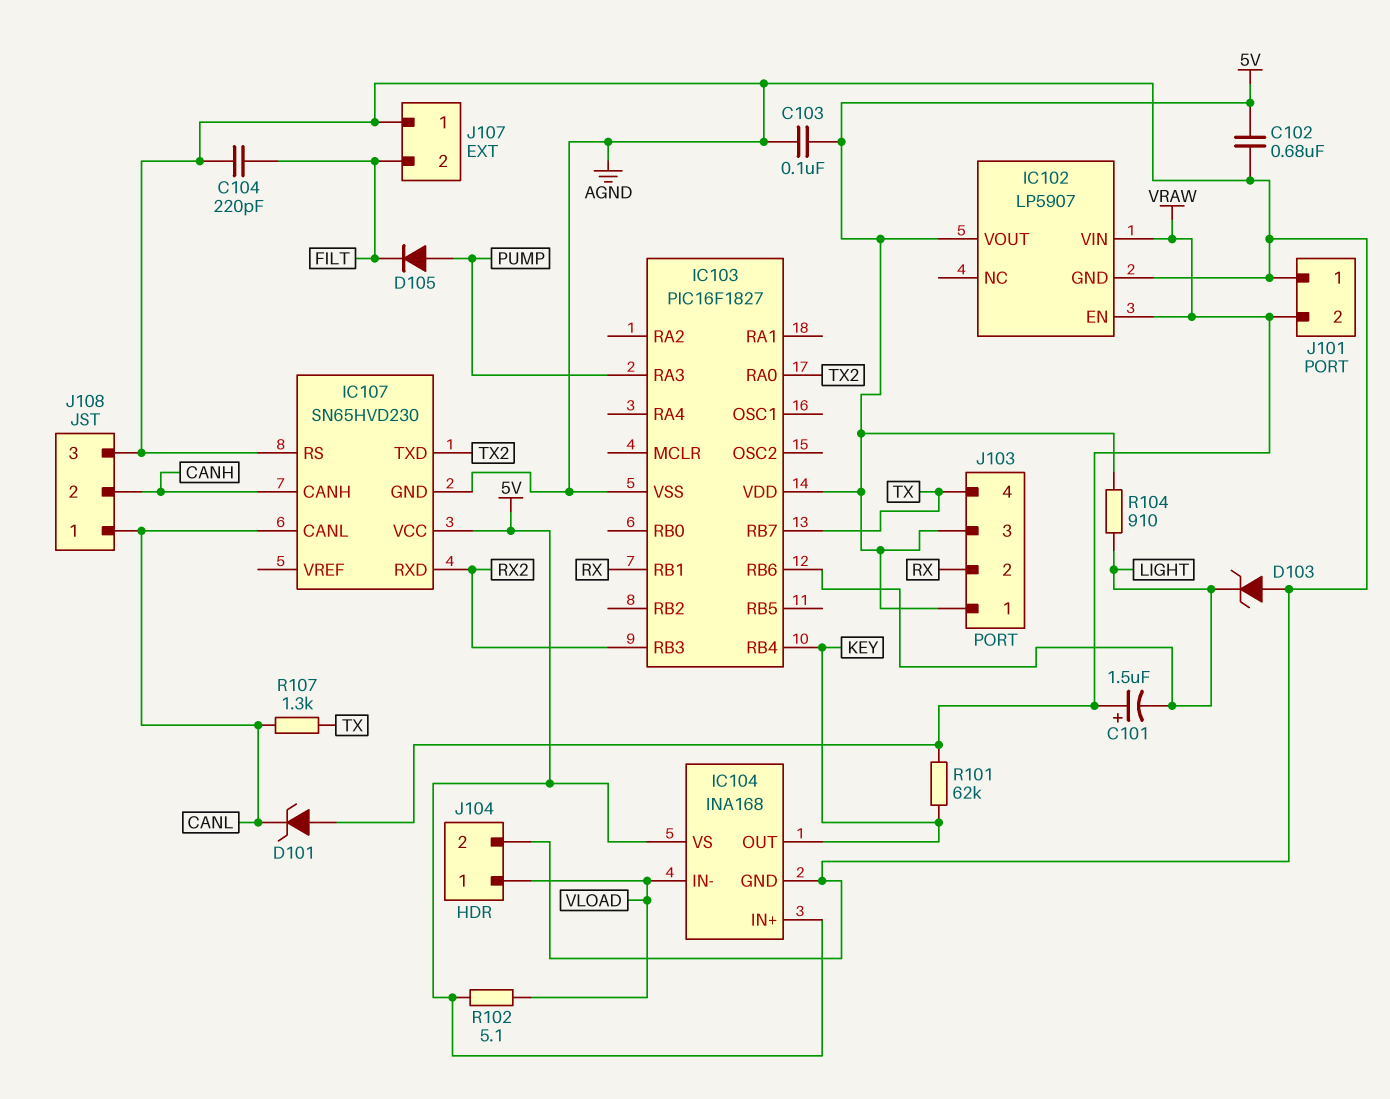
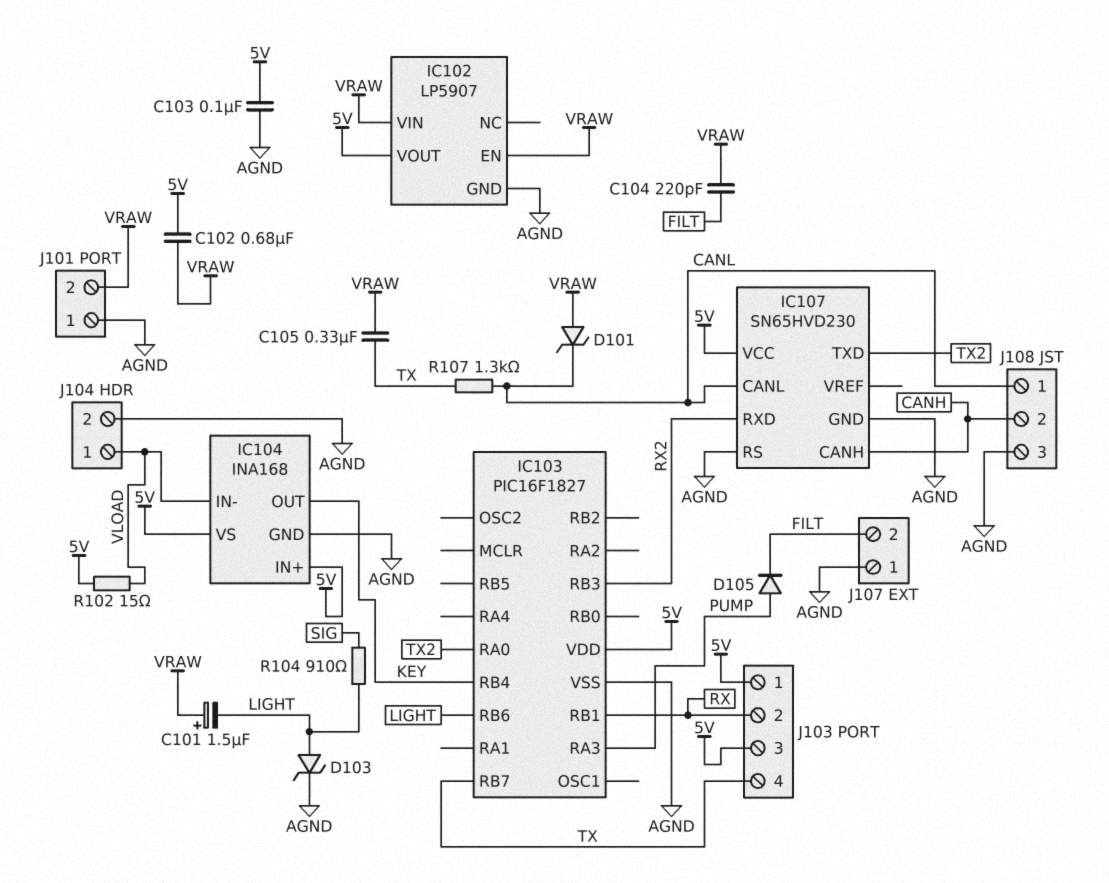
C102: 680nF (5V, AGND) -> 680nF (5V, VRAW)
C104: 220pF (AGND, FILT) -> 220pF (FILT, VRAW)
C105: none -> 330nF (TX, VRAW)
D103: zener (A AGND, K LIGHT) -> zener (A LIGHT, K AGND)
R101: 62k (KEY, VRAW) -> none
R102: 5.1 (5V, VLOAD) -> 15 (5V, VLOAD)
R104: 910 (5V, LIGHT) -> 910 (LIGHT, SIG)

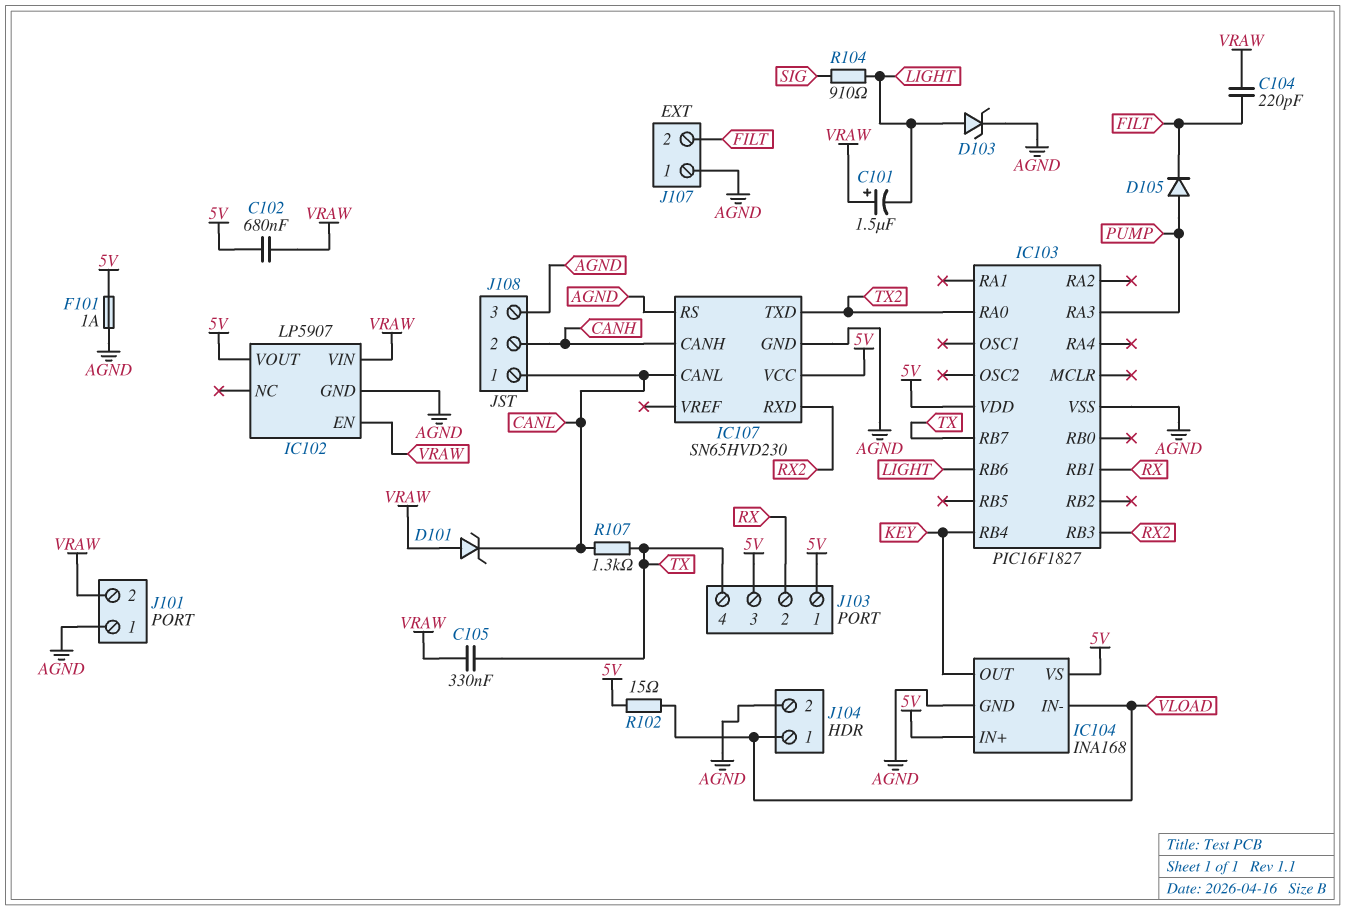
C103: 100nF (5V, AGND) -> none
F101: none -> 1A (5V, AGND)

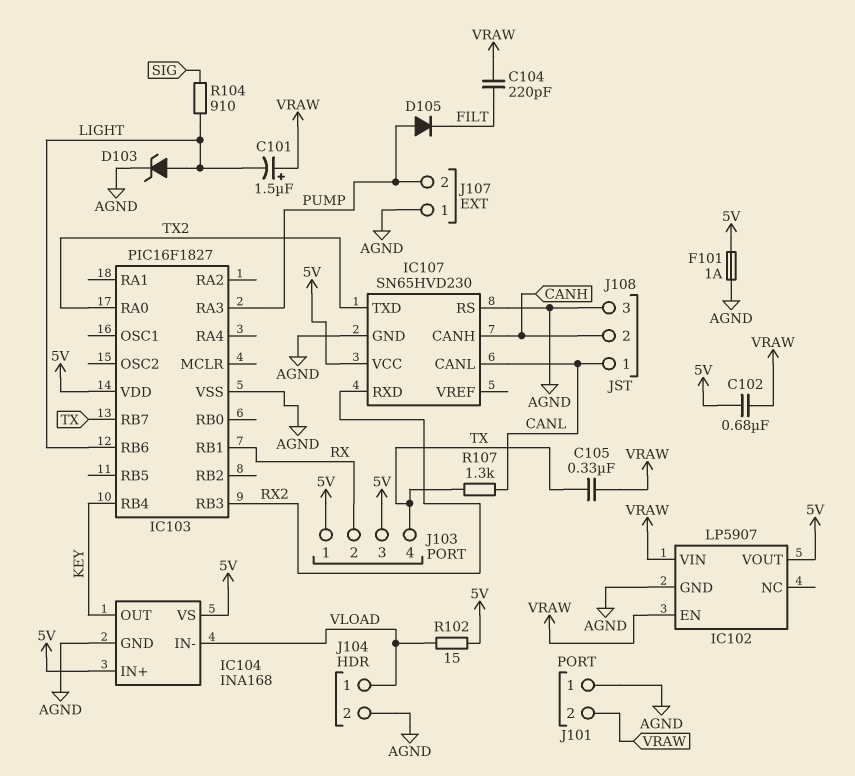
D101: zener (A VRAW, K CANL) -> none
J107 pin 2: FILT -> PUMP

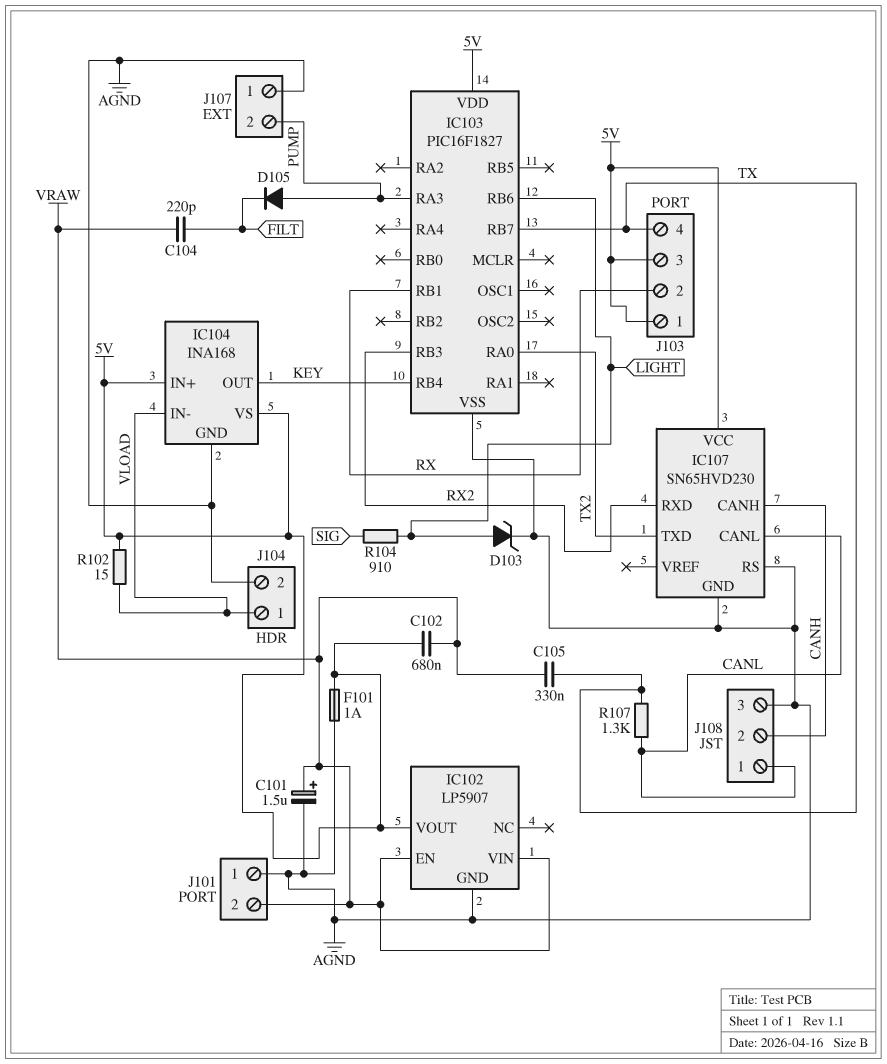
C101: 1.5uF (plus VRAW, minus LIGHT) -> 1.5uF (plus VRAW, minus AGND)

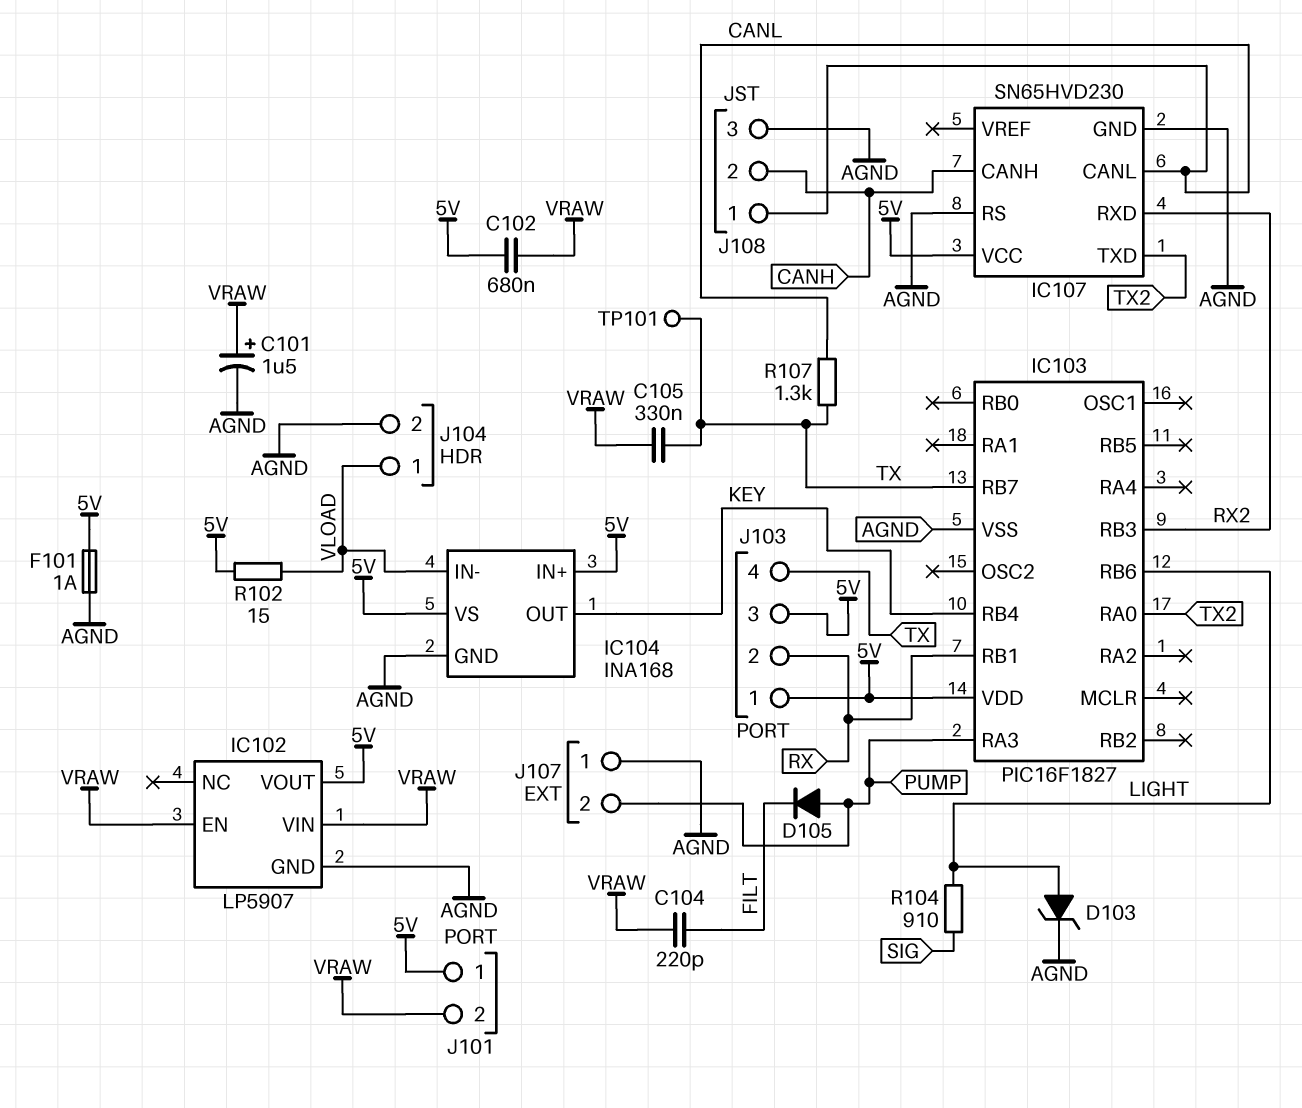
J101 pin 1: AGND -> 5V
TP101: none -> test point (TX)

